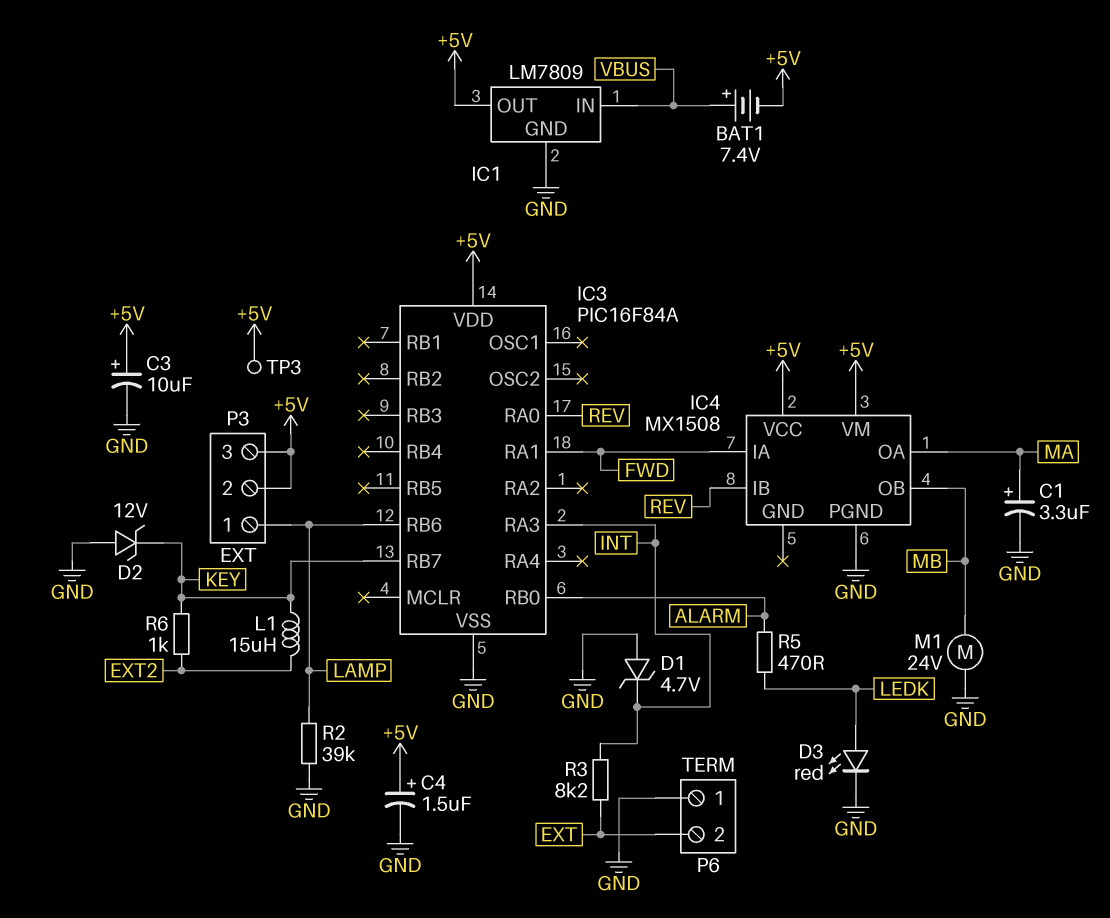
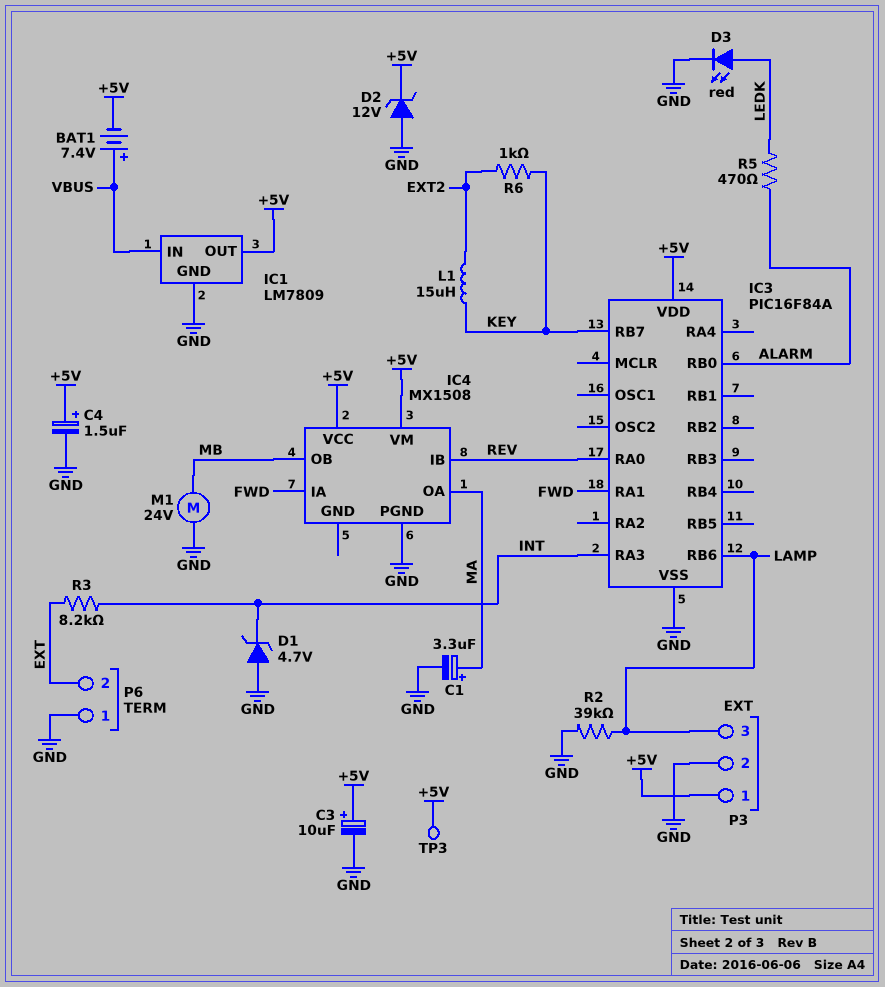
D2: zener 12V (A GND, K KEY) -> zener 12V (A GND, K +5V)
P3 pin 1: LAMP -> +5V
P3 pin 2: +5V -> GND
P3 pin 3: +5V -> LAMP

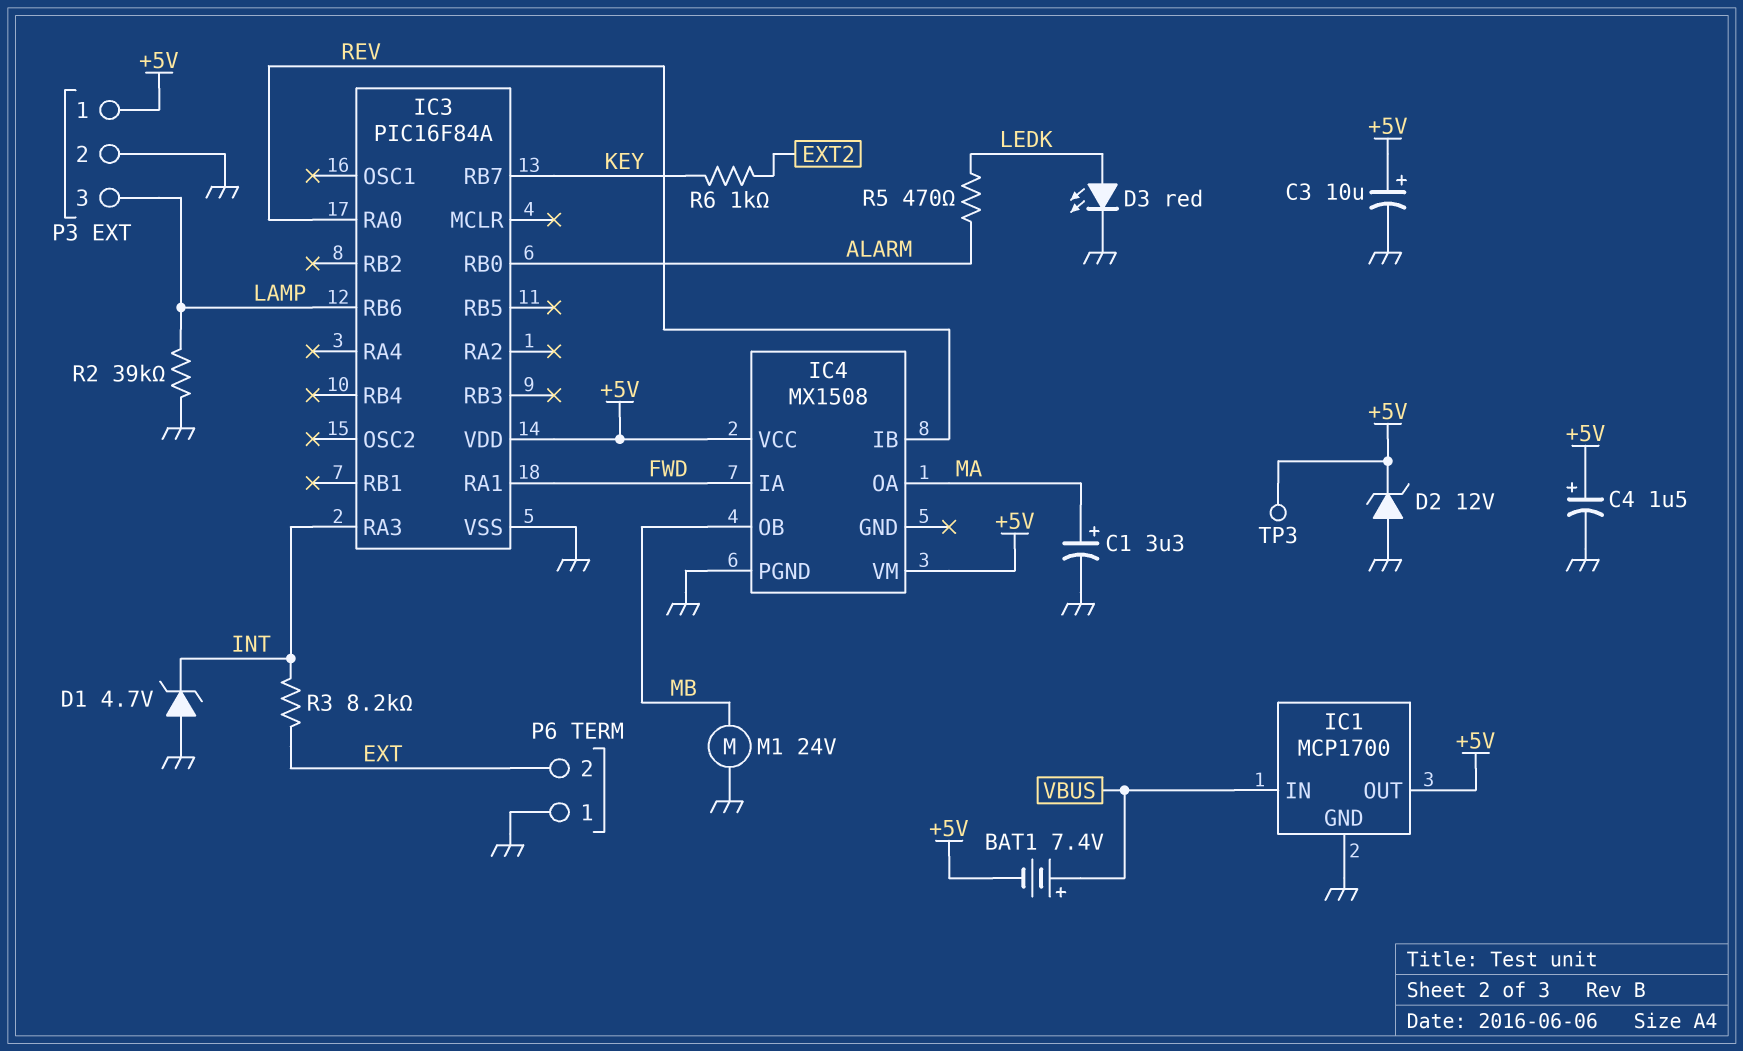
IC1: LM7809 -> MCP1700
L1: 15uH (EXT2, KEY) -> none

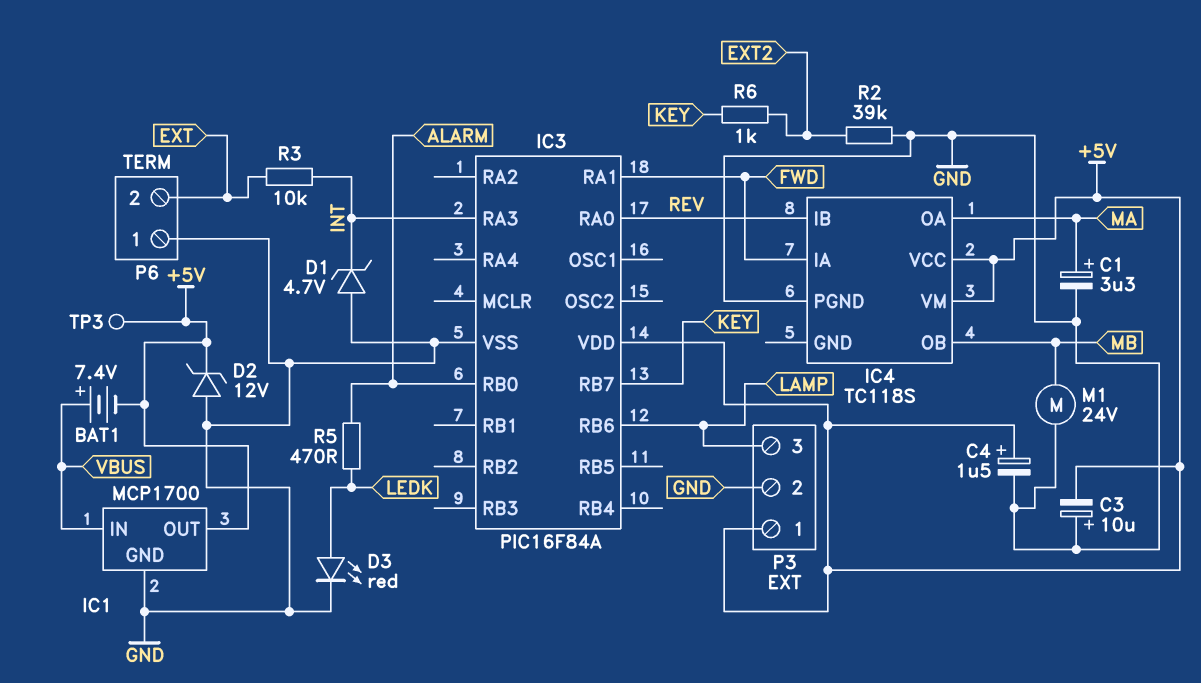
C3: 10uF (plus +5V, minus GND) -> 10uF (plus GND, minus +5V)
IC4: MX1508 -> TC118S
R2: 39k (GND, LAMP) -> 39k (EXT2, GND)
R3: 8.2k (EXT, INT) -> 10k (EXT, INT)

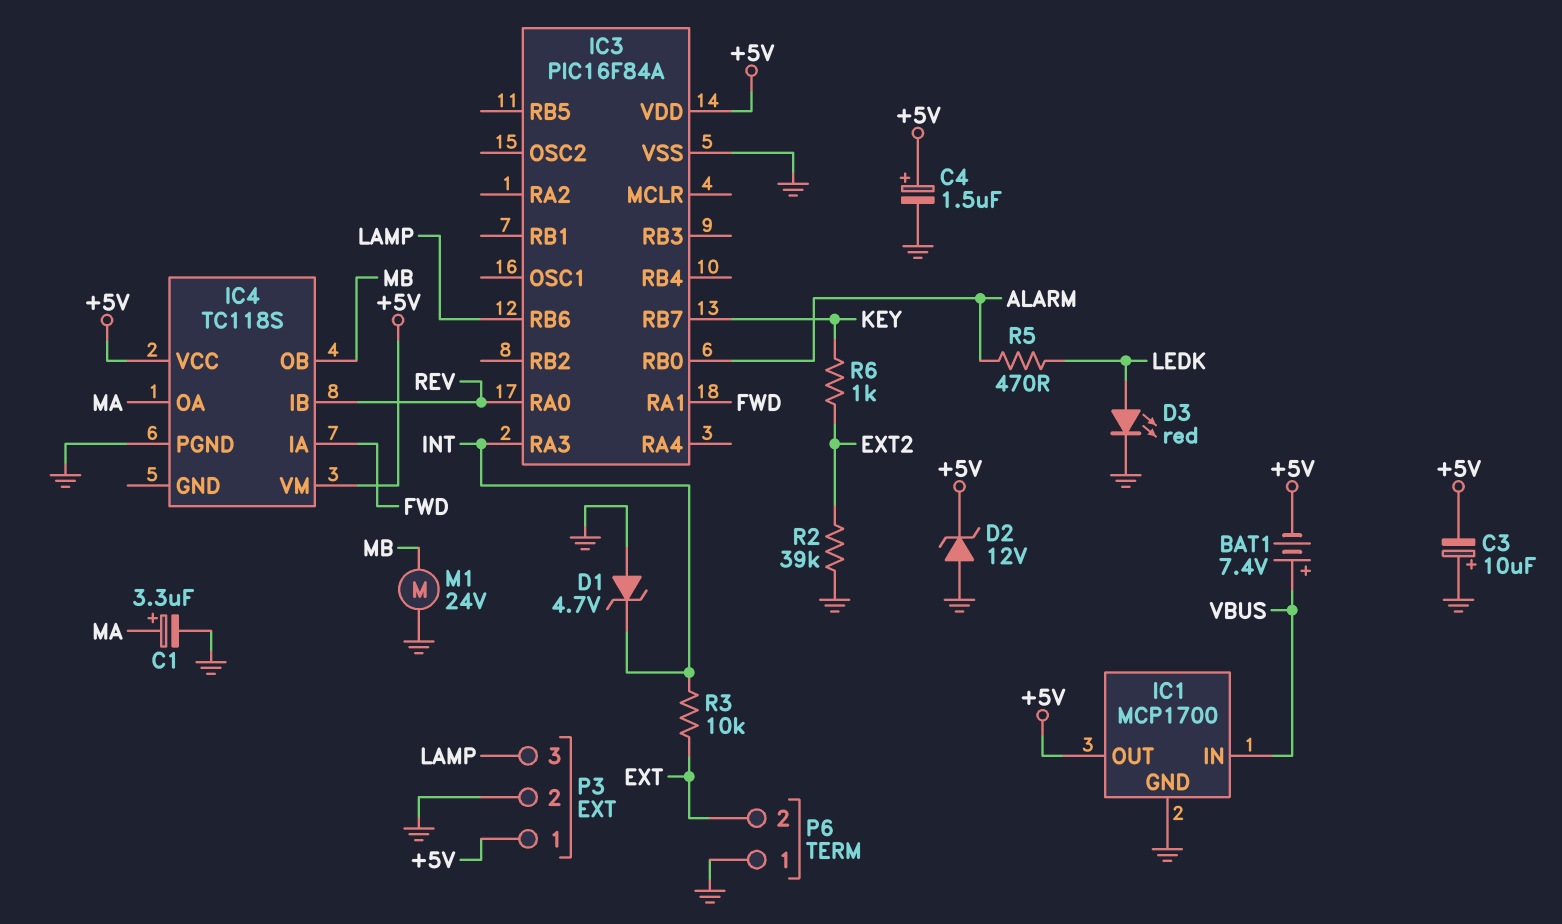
TP3: test point (+5V) -> none

